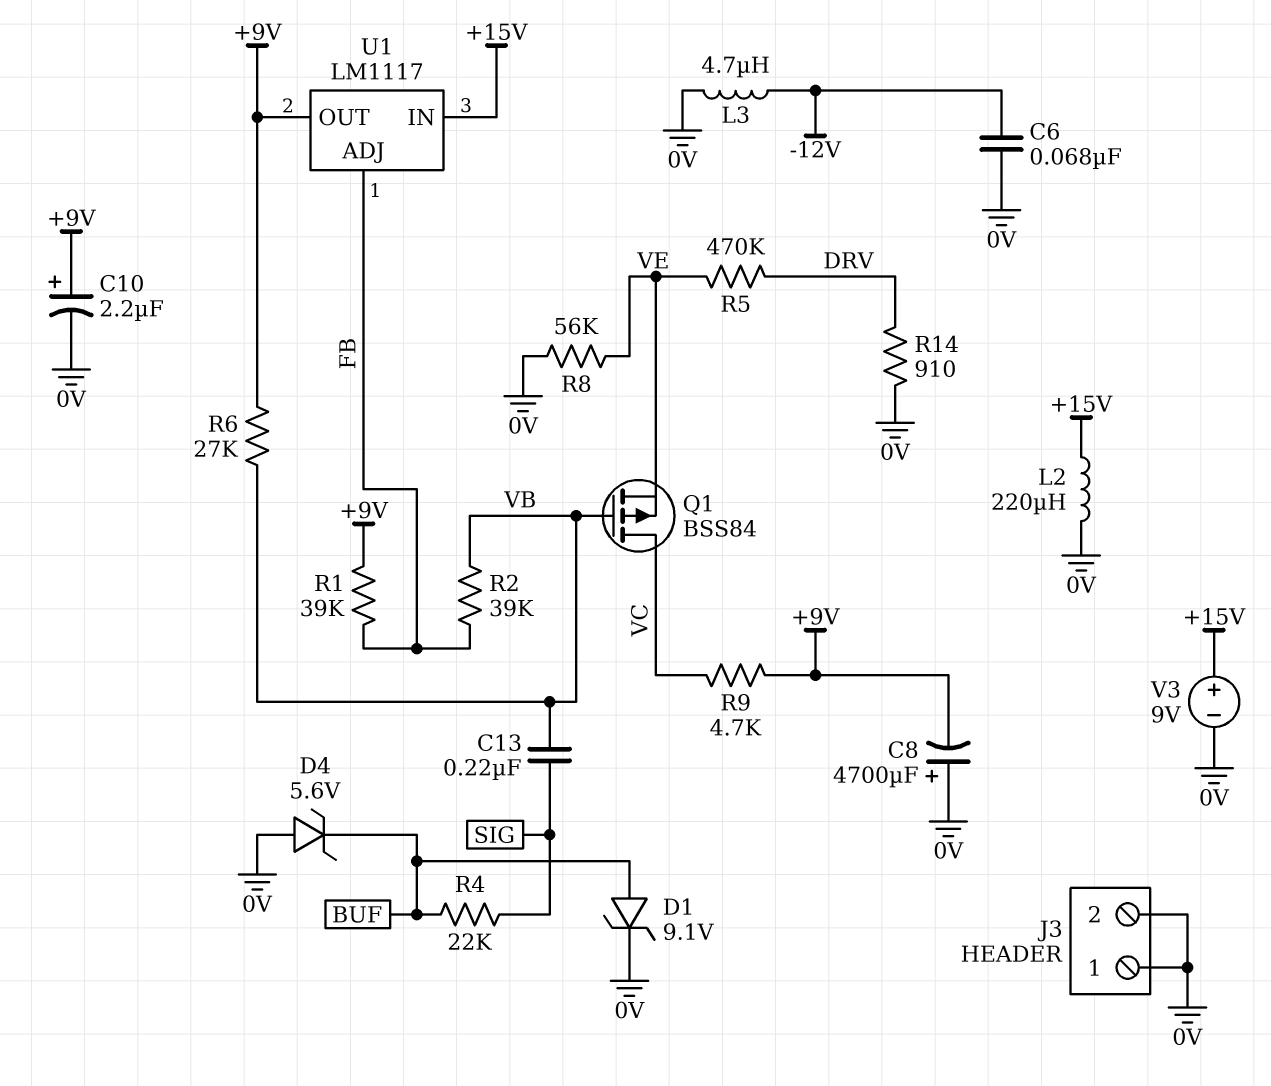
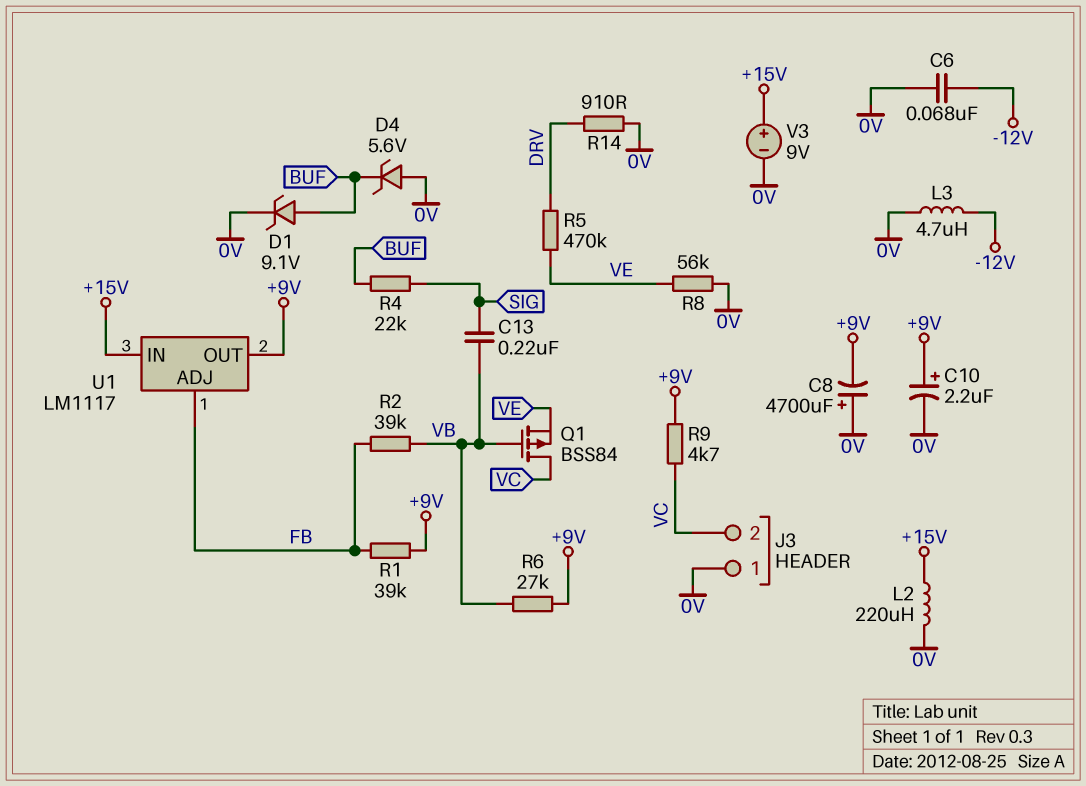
J3 pin 2: 0V -> VC

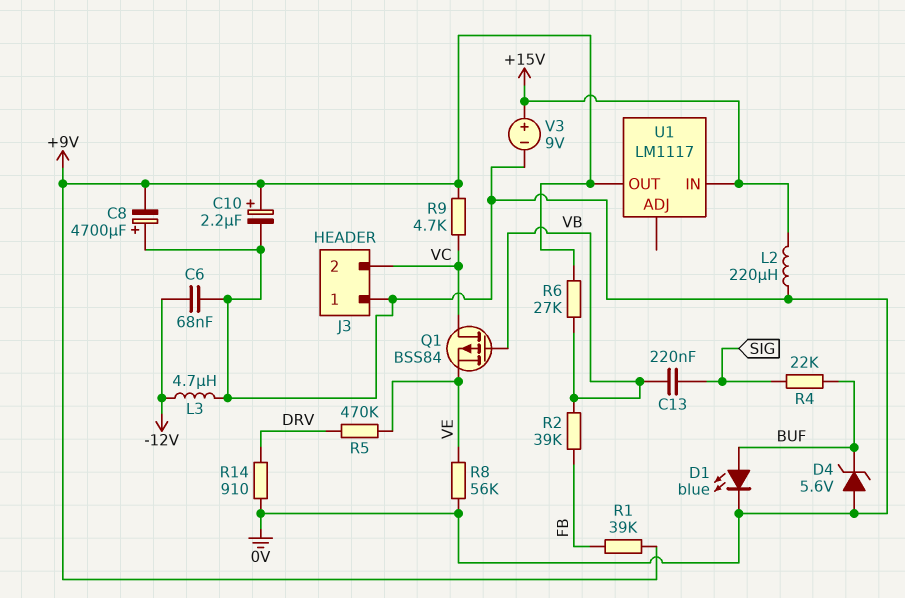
D1: zener 9.1V (A BUF, K 0V) -> LED blue (A BUF, K 0V)
U1 pin ADJ: FB -> none

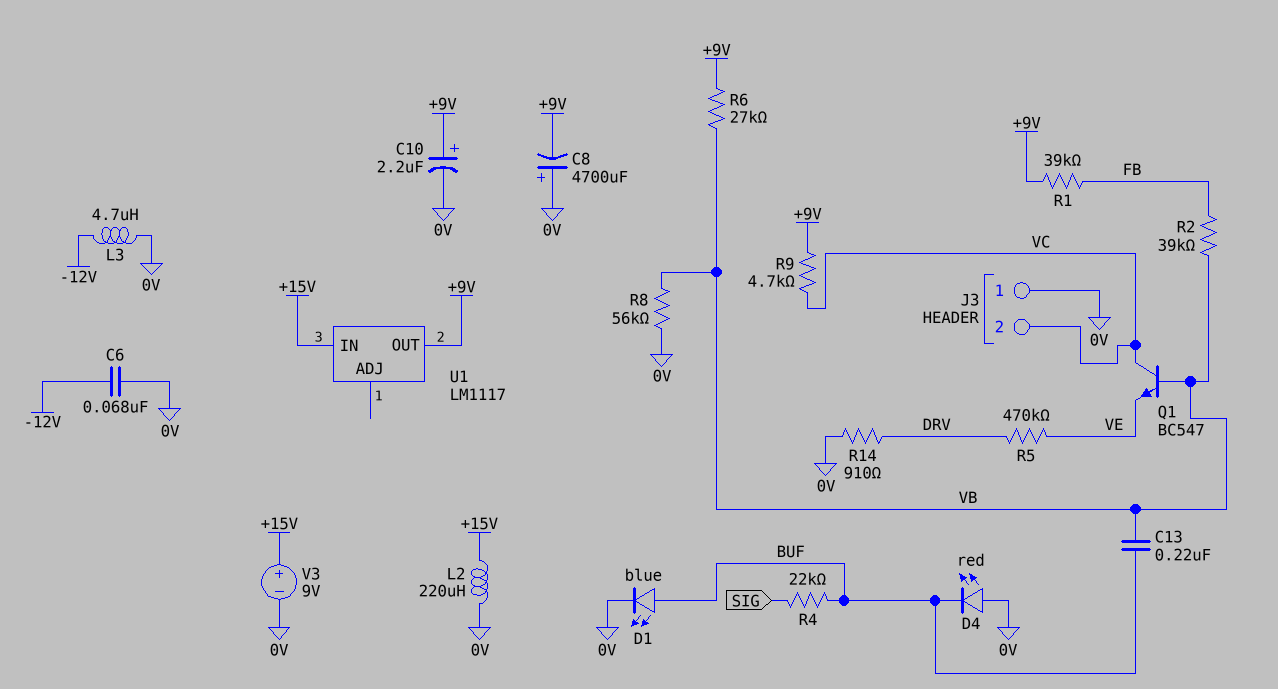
C13: 220nF (SIG, VB) -> 220nF (BUF, VB)
D4: zener 5.6V (A 0V, K BUF) -> LED red (A 0V, K BUF)
Q1: PMOS BSS84 (G VB, D VC, S VE) -> NPN BC547 (B VB, C VC, E VE)
R8: 56k (0V, VE) -> 56k (0V, VB)

